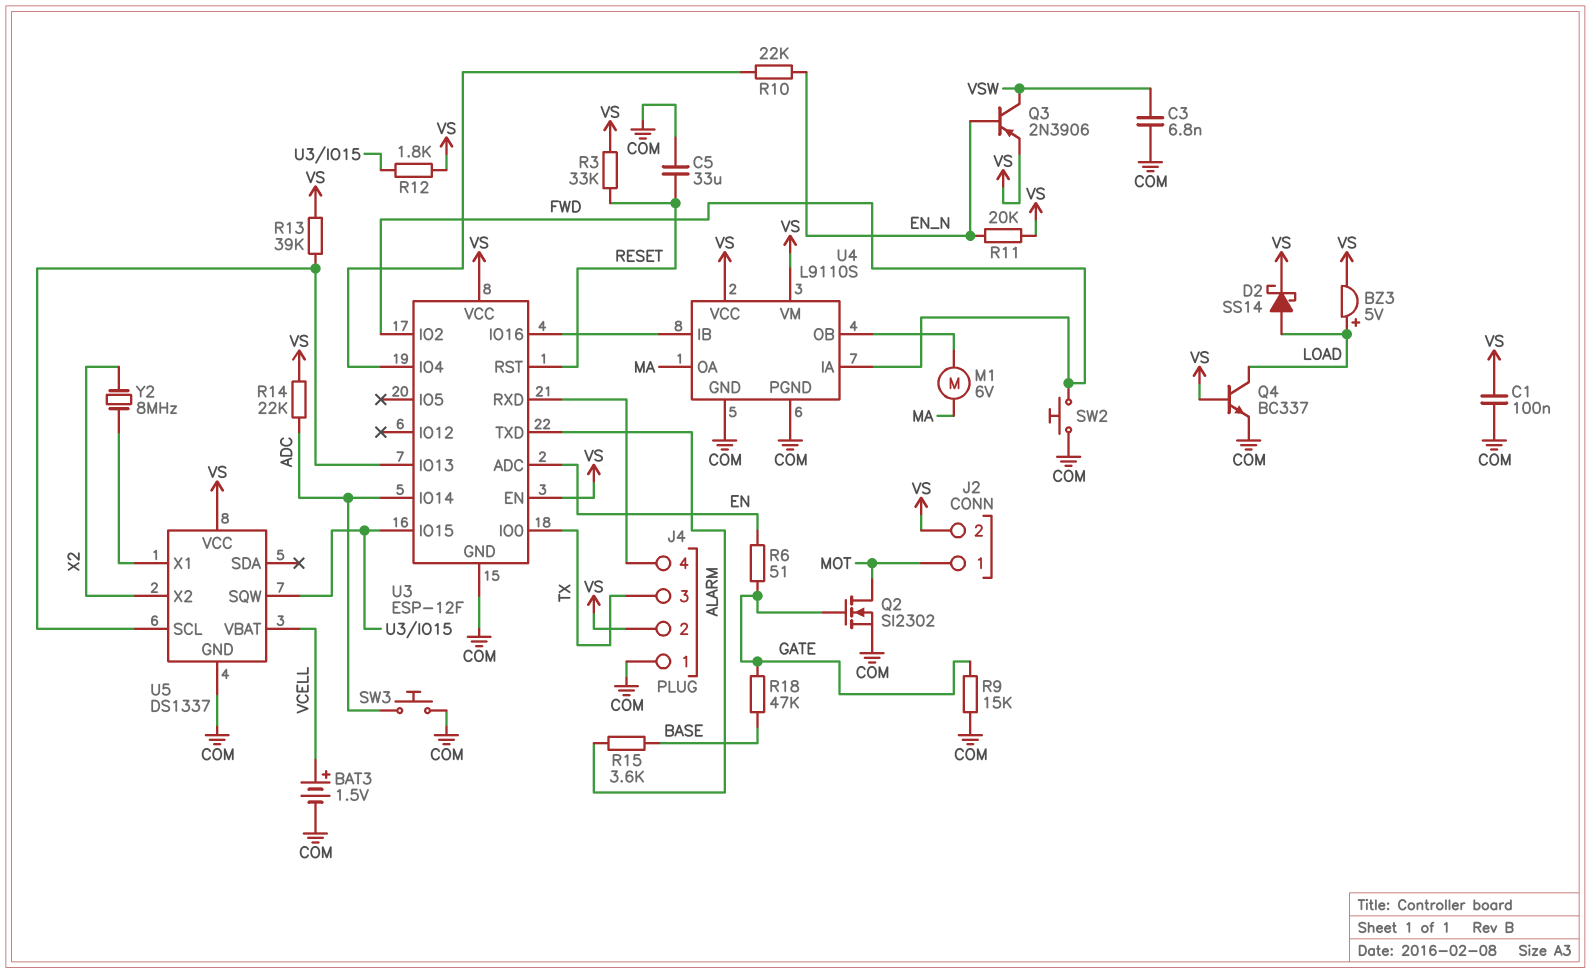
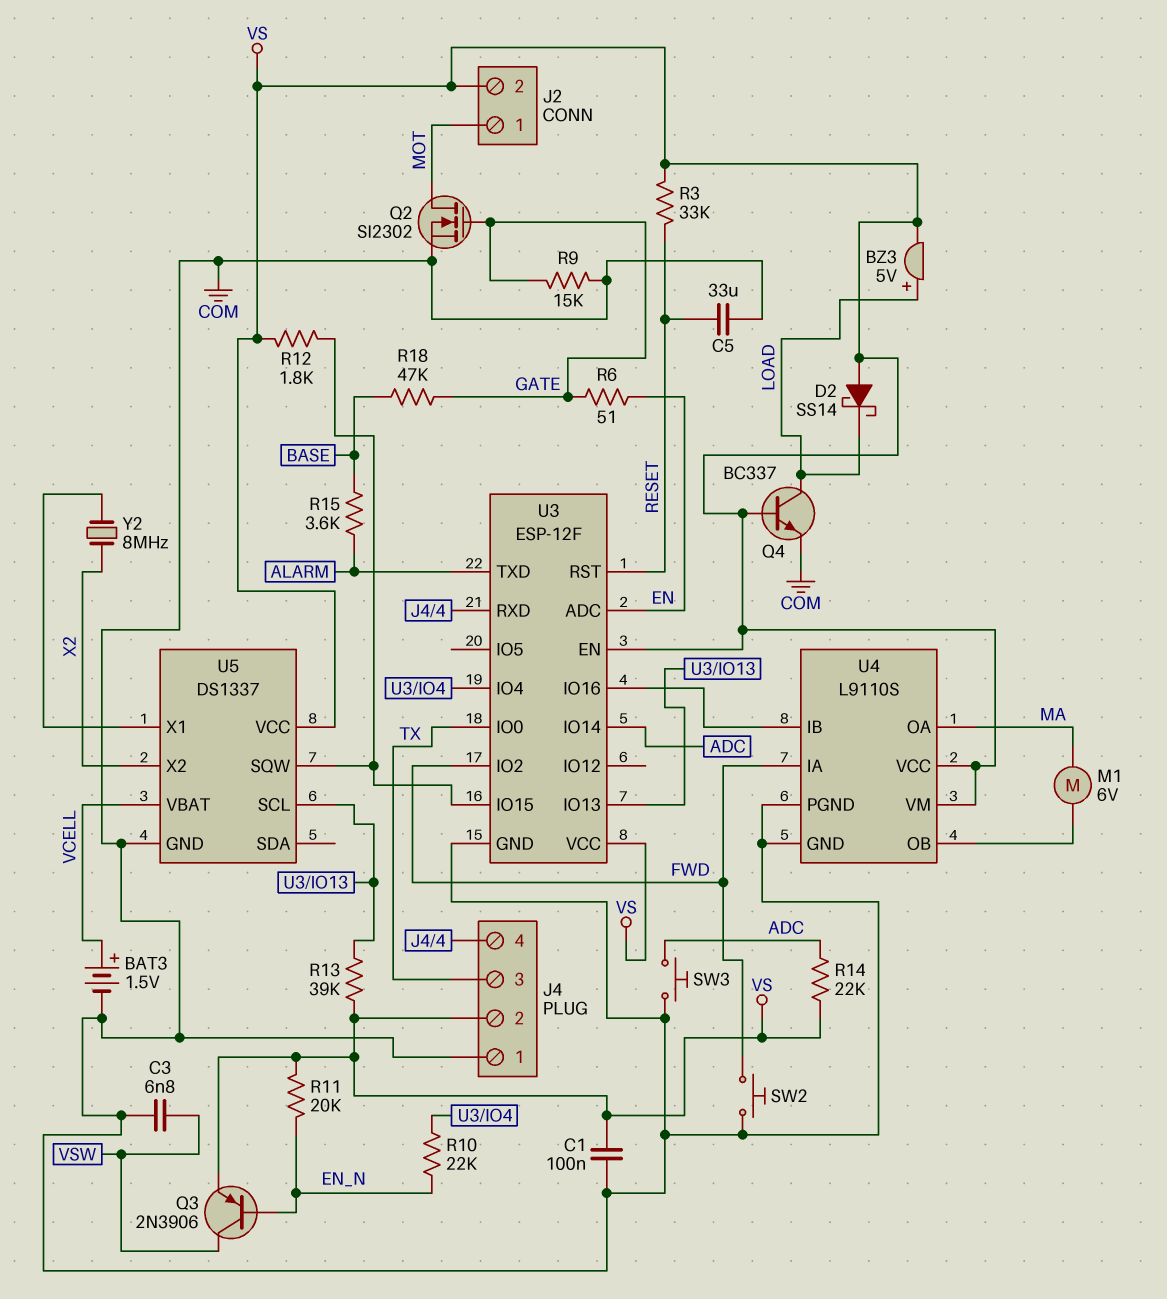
D2: schottky SS14 (A LOAD, K VS) -> schottky SS14 (A VS, K LOAD)

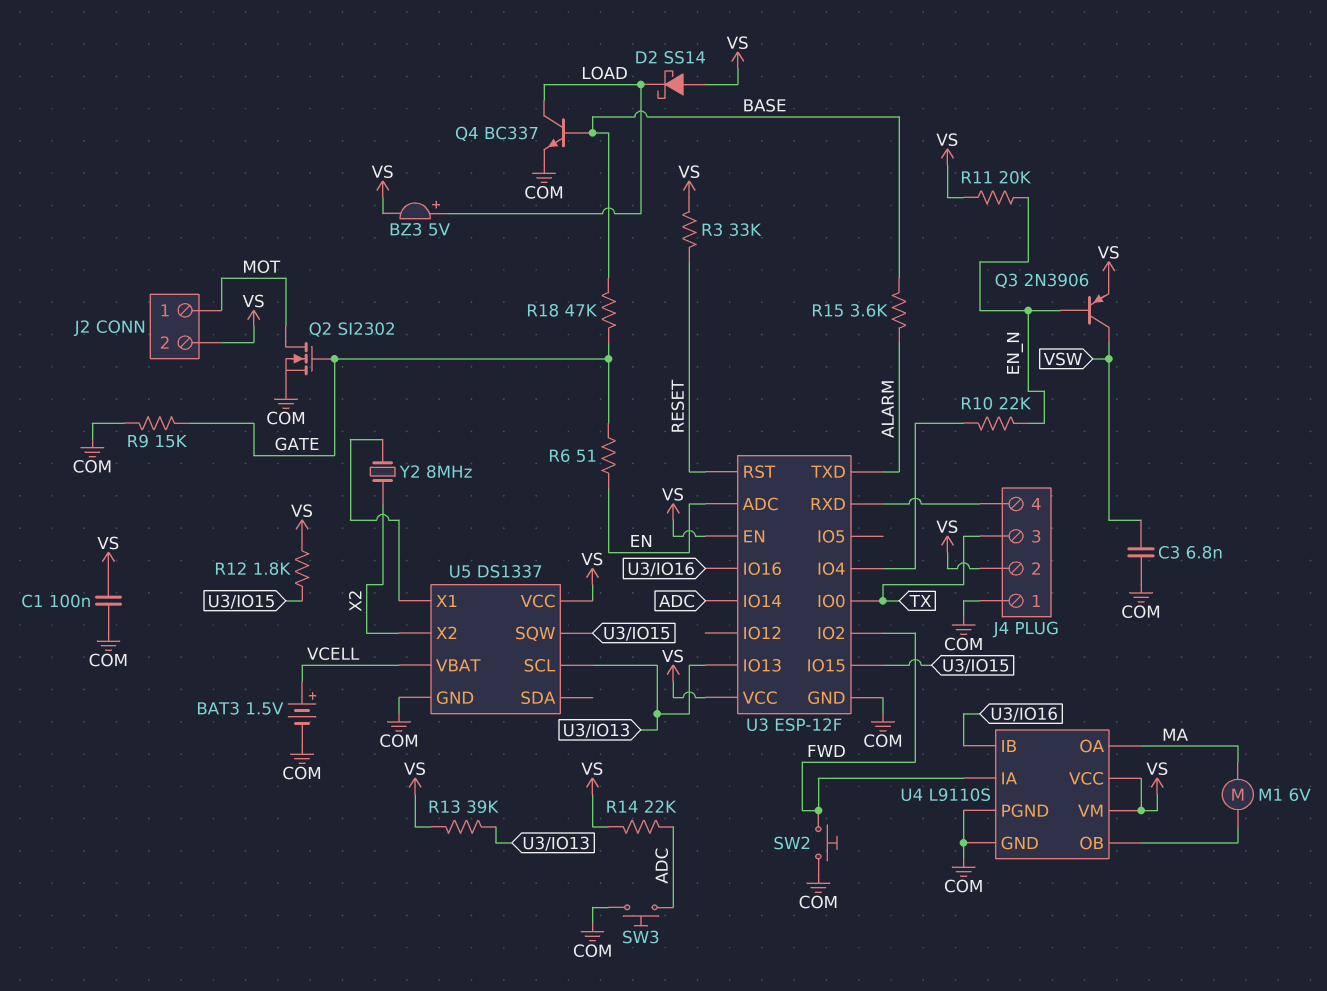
C5: 33uF (COM, RESET) -> none
Q4: NPN BC337 (B VS, C LOAD, E COM) -> NPN BC337 (B BASE, C LOAD, E COM)

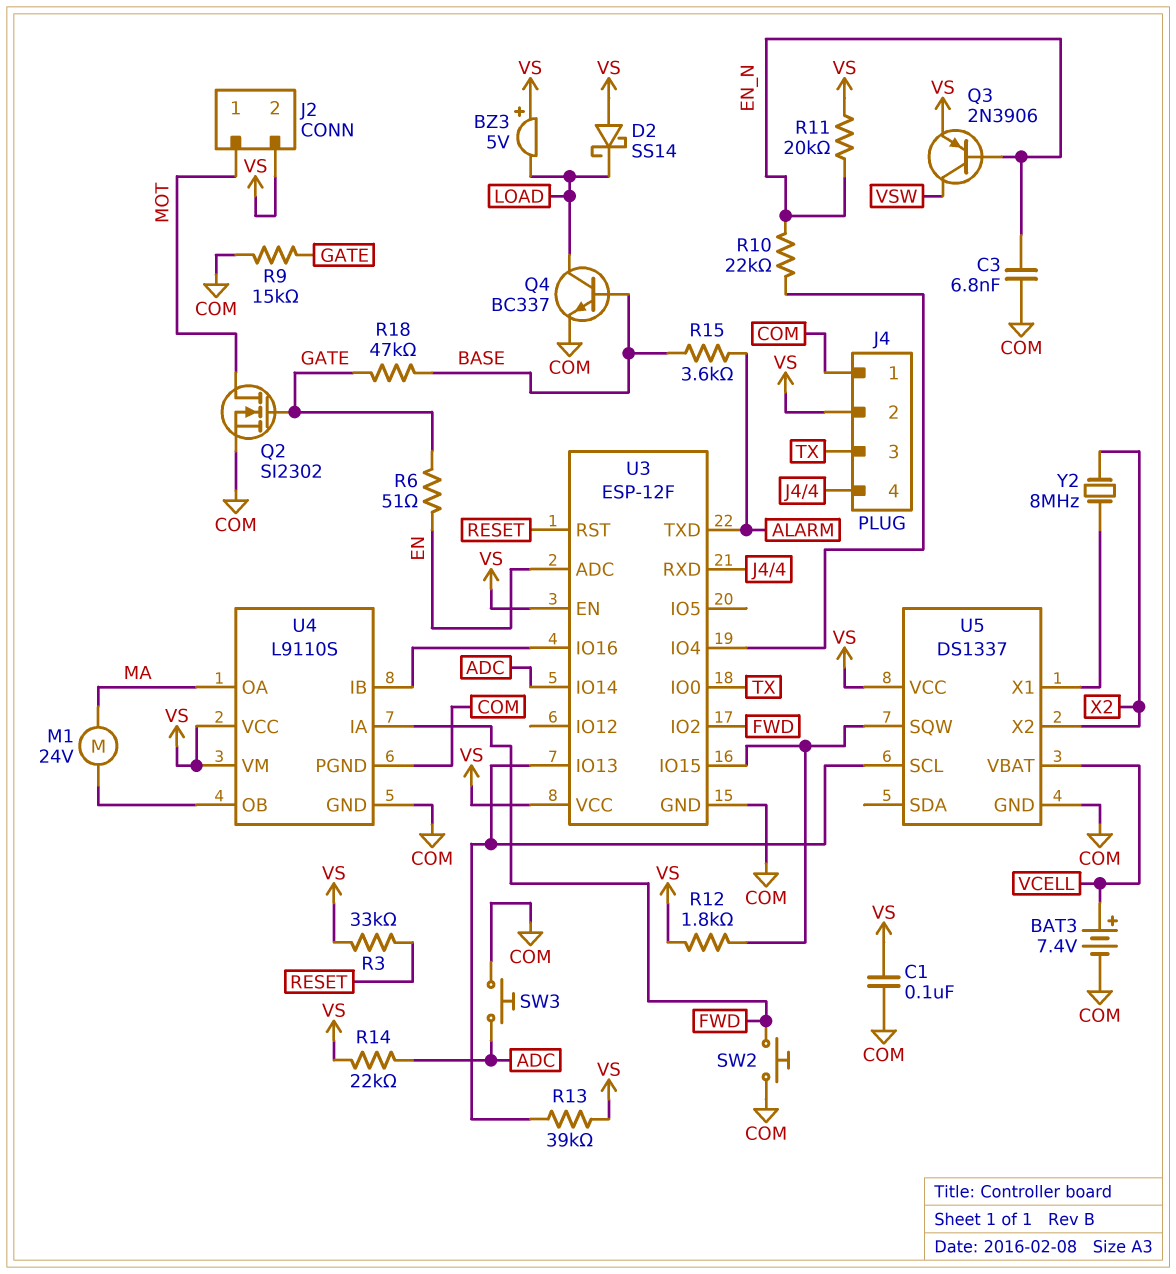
BAT3: 1.5V (plus VCELL, minus COM) -> 7.4V (plus VCELL, minus COM)
BZ3: buzzer 5V (plus LOAD, minus VS) -> buzzer 5V (plus VS, minus LOAD)
C3: 6.8nF (COM, VSW) -> 6.8nF (COM, EN_N)
M1: motor 6V (MA, U4/OB) -> motor 24V (MA, U4/OB)

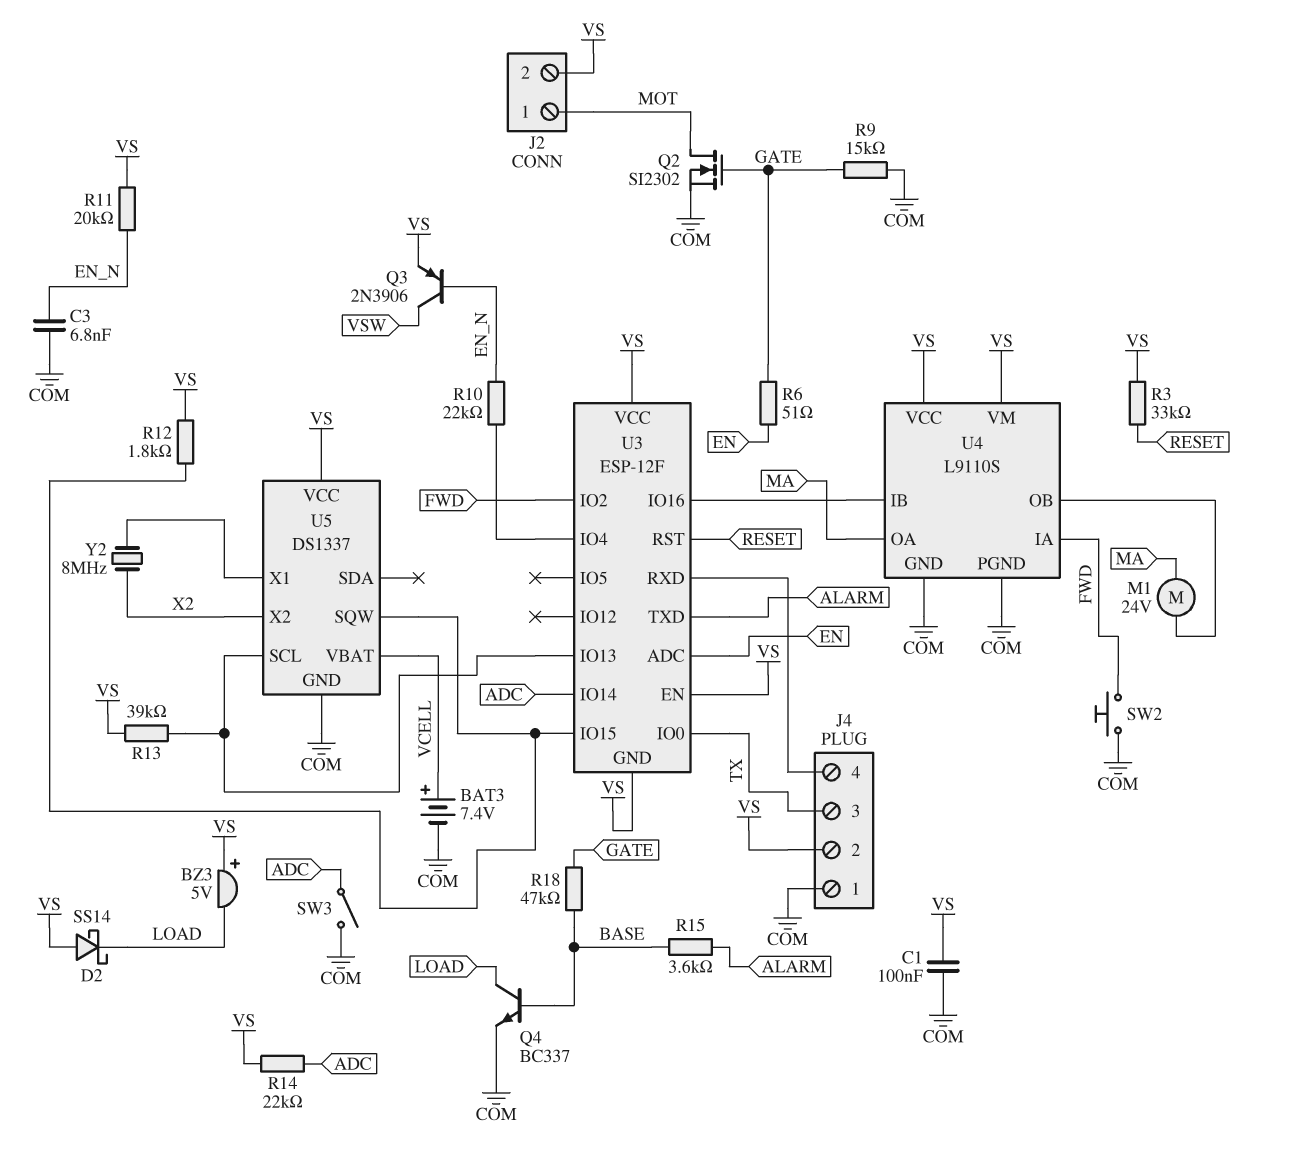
SW3: button (ADC, COM) -> switch (ADC, COM)
U3 pin GND: COM -> VS

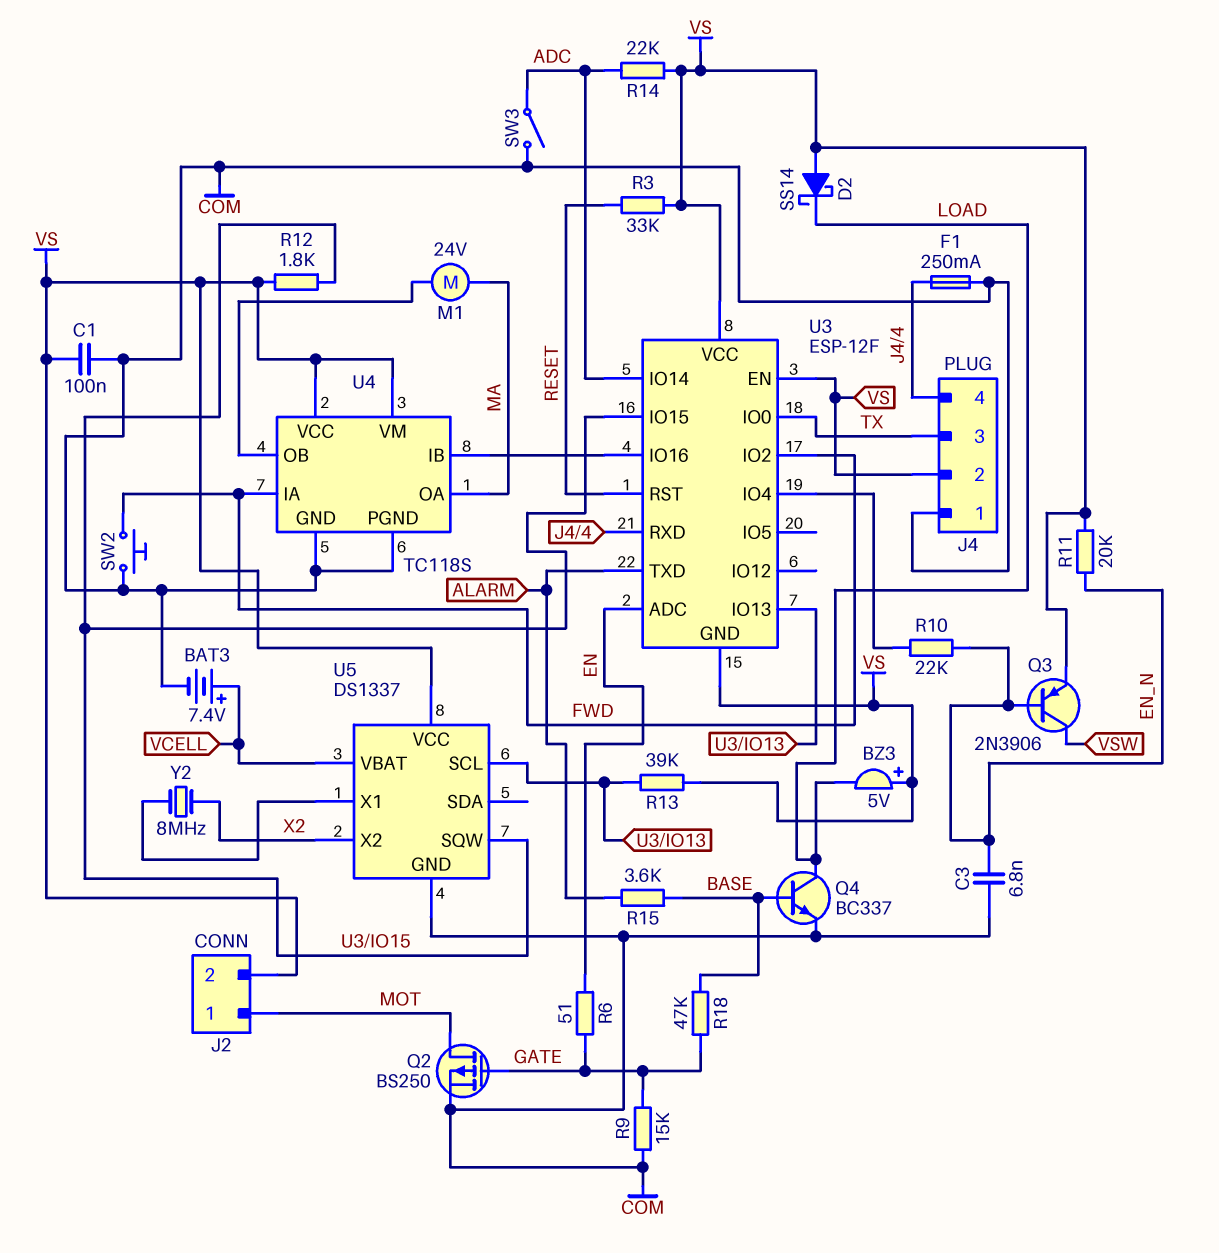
F1: none -> 250mA (COM, J4/4)
Q2: NMOS SI2302 (G GATE, D MOT, S COM) -> PMOS BS250 (G GATE, D MOT, S COM)
U4: L9110S -> TC118S

